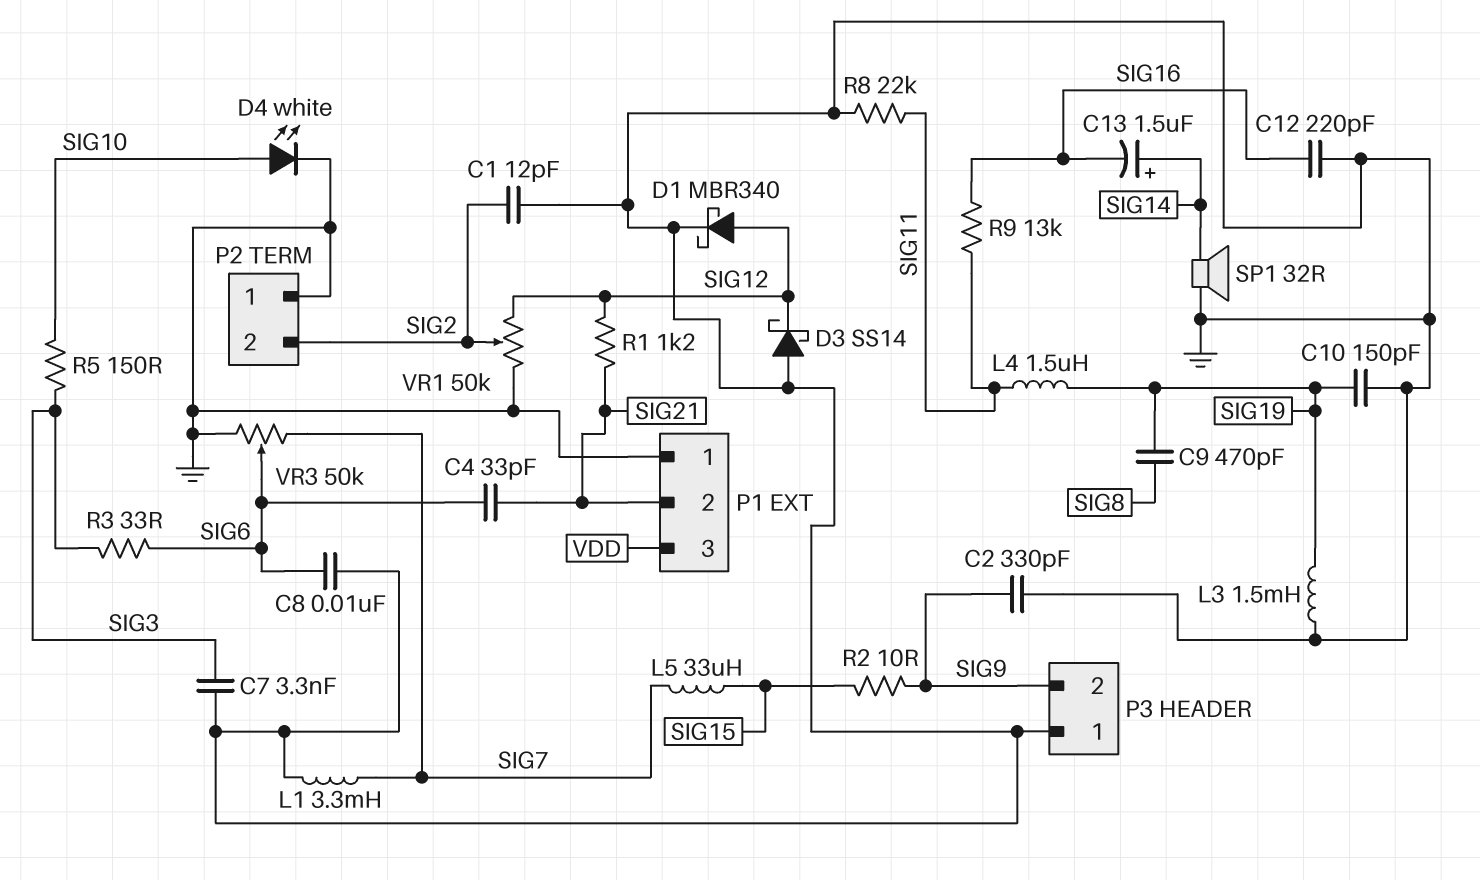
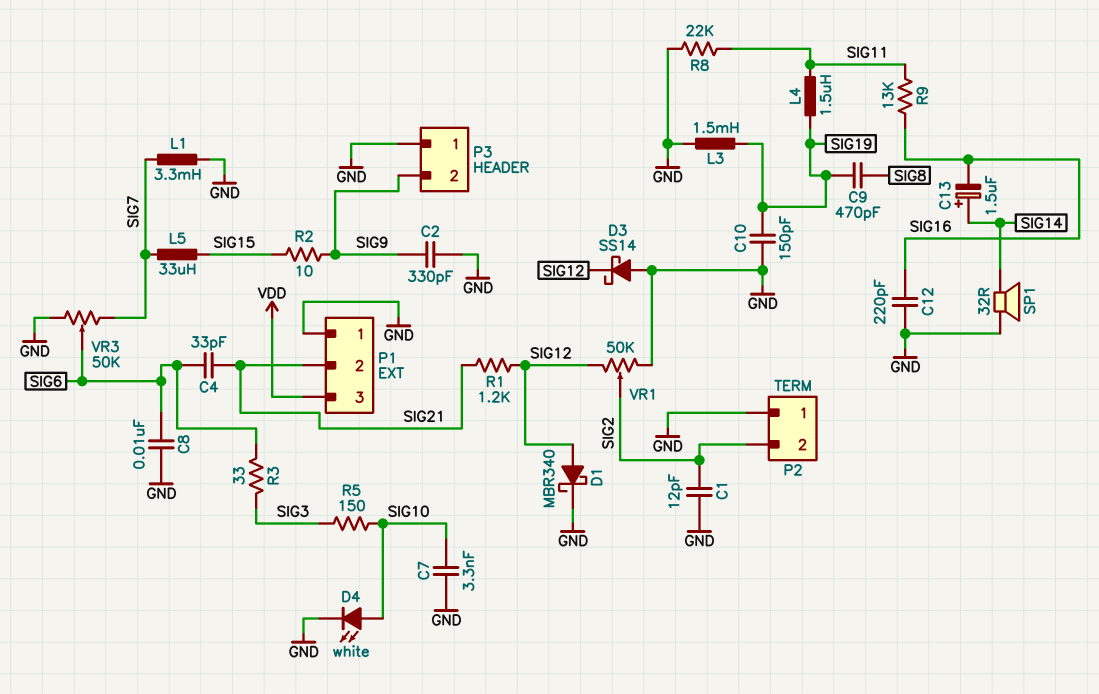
C7: 3.3nF (GND, SIG3) -> 3.3nF (GND, SIG10)

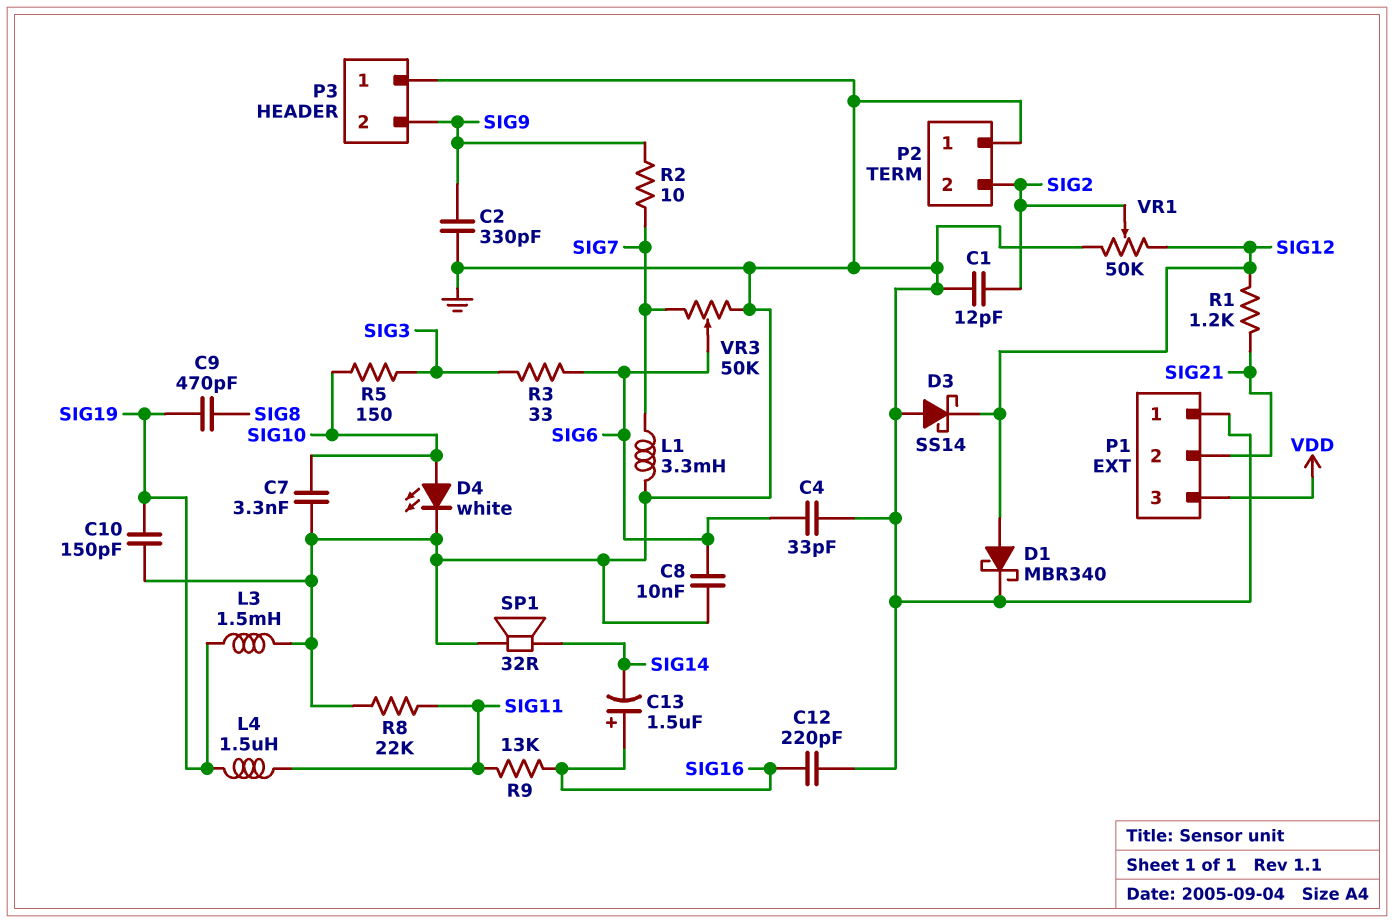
C4: 33pF (SIG6, SIG21) -> 33pF (GND, SIG6)
C13: 1.5uF (plus SIG14, minus SIG16) -> 1.5uF (plus SIG16, minus SIG14)
L5: 33uH (SIG7, SIG15) -> none
R2: 10 (SIG9, SIG15) -> 10 (SIG7, SIG9)

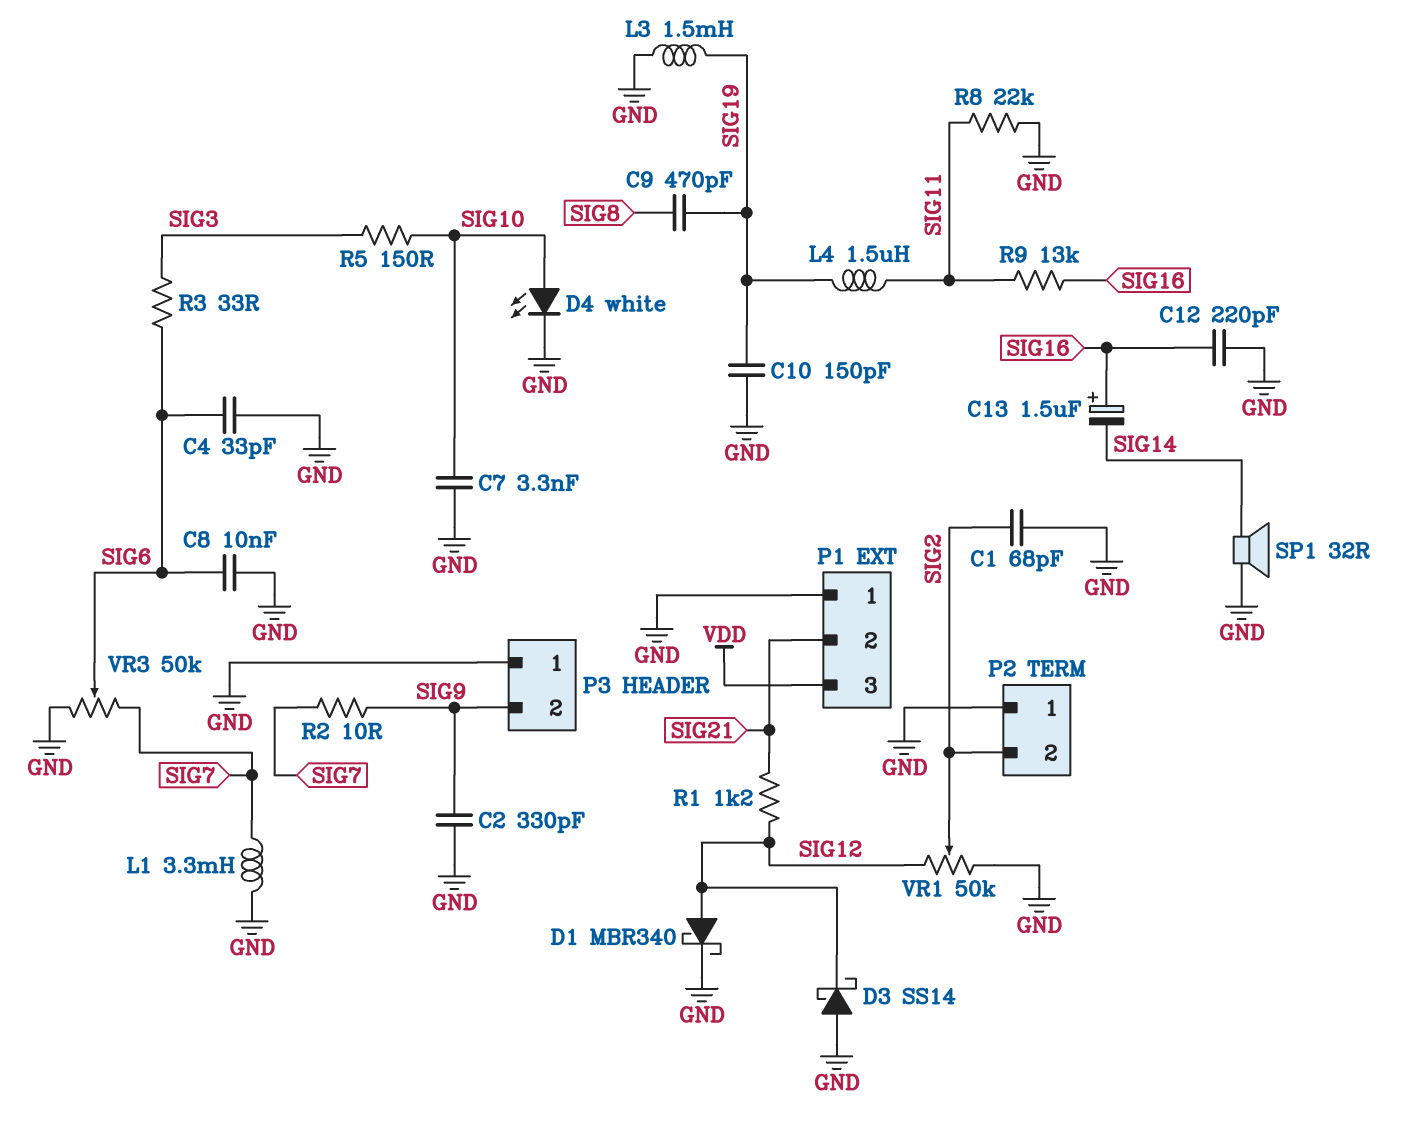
C1: 12pF (GND, SIG2) -> 68pF (GND, SIG2)

